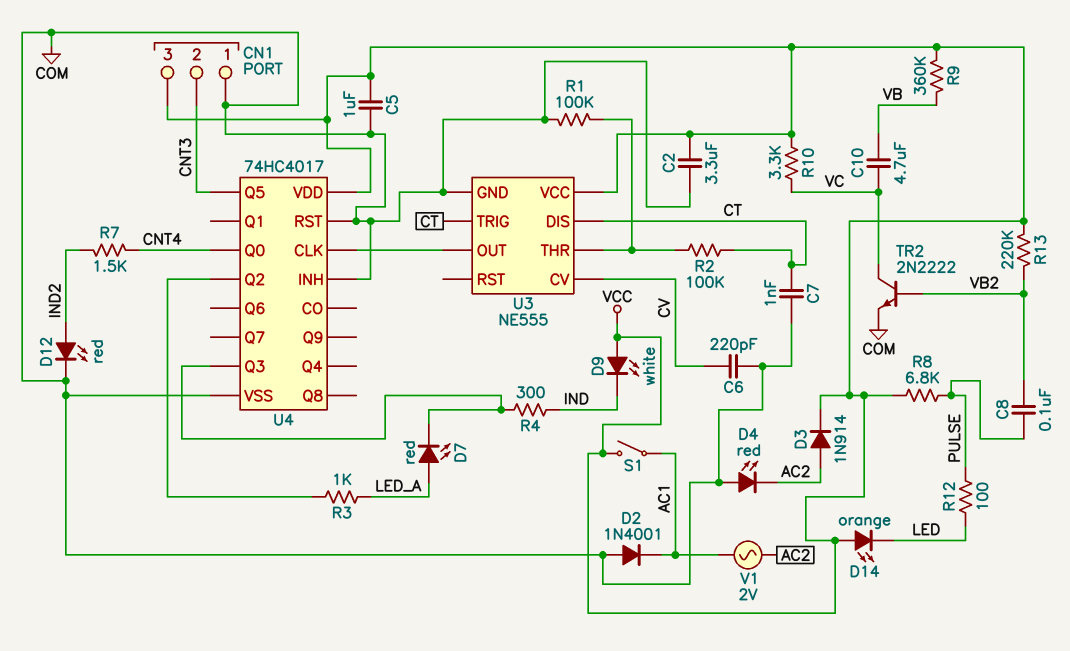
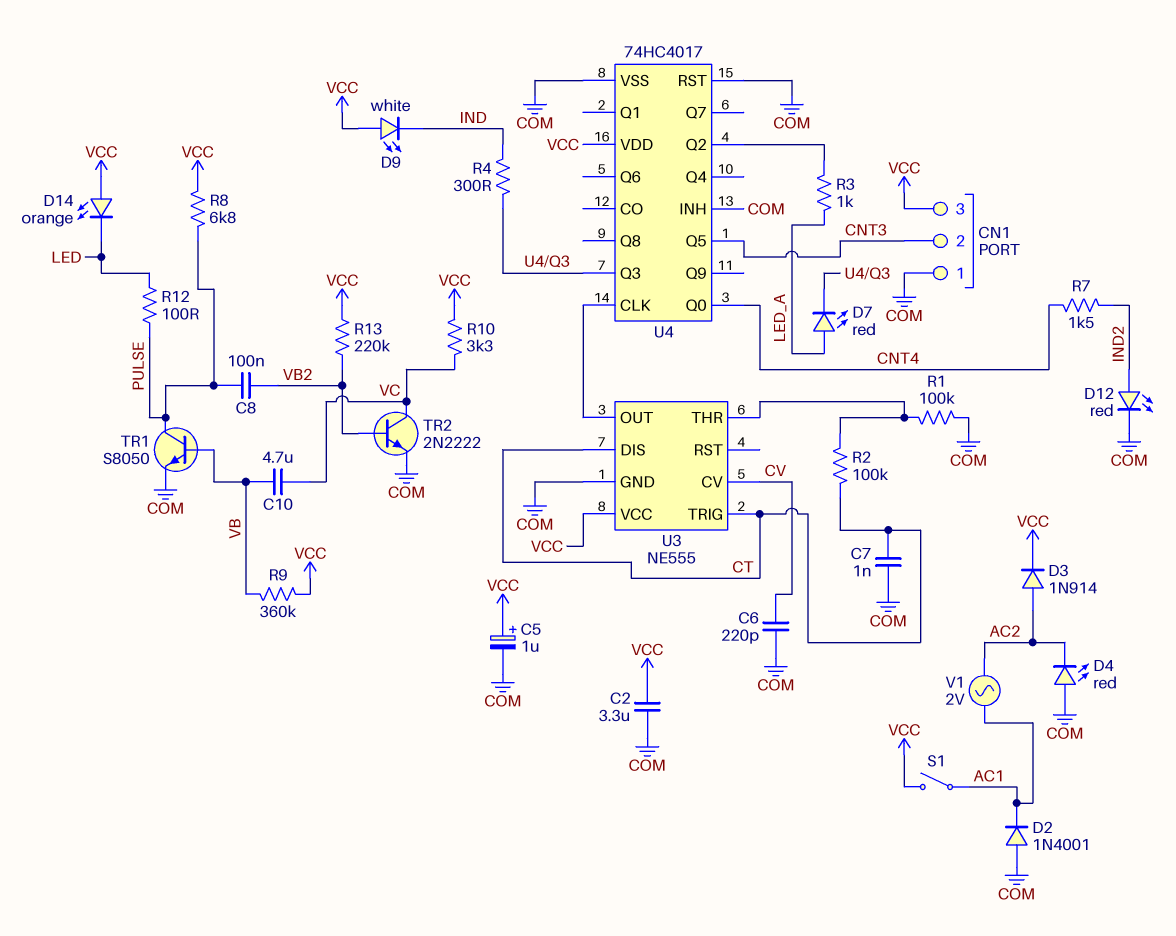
C5: 1uF (COM, VCC) -> 1uF (plus VCC, minus COM)
TR1: none -> NPN S8050 (B VB, C PULSE, E COM)

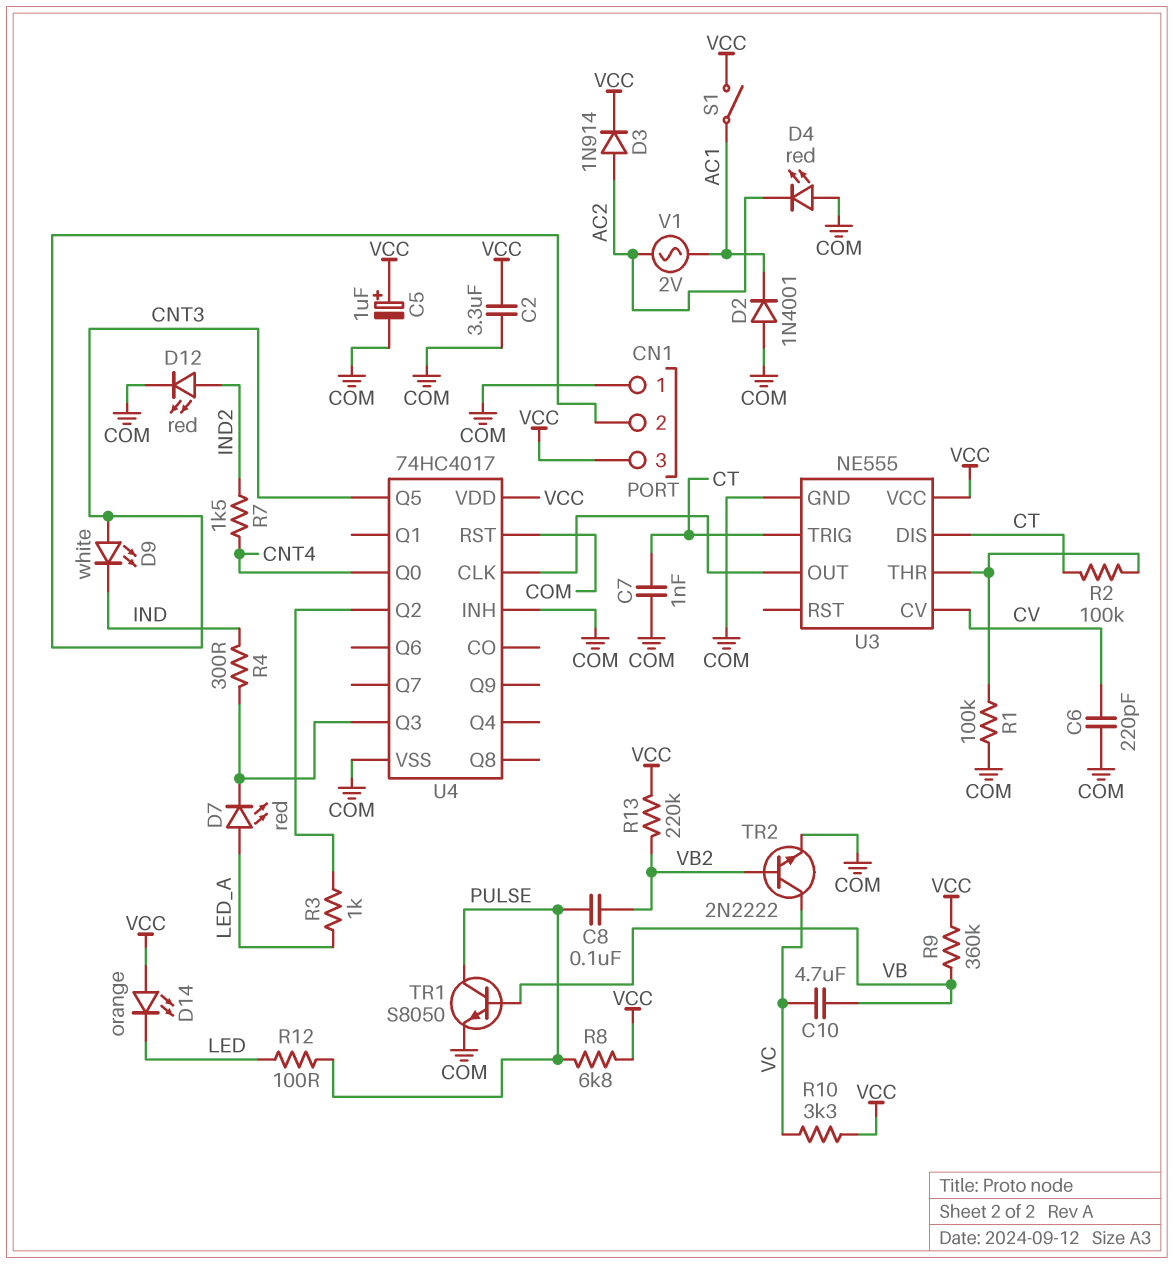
D9: LED white (A VCC, K IND) -> LED white (A CNT3, K IND)

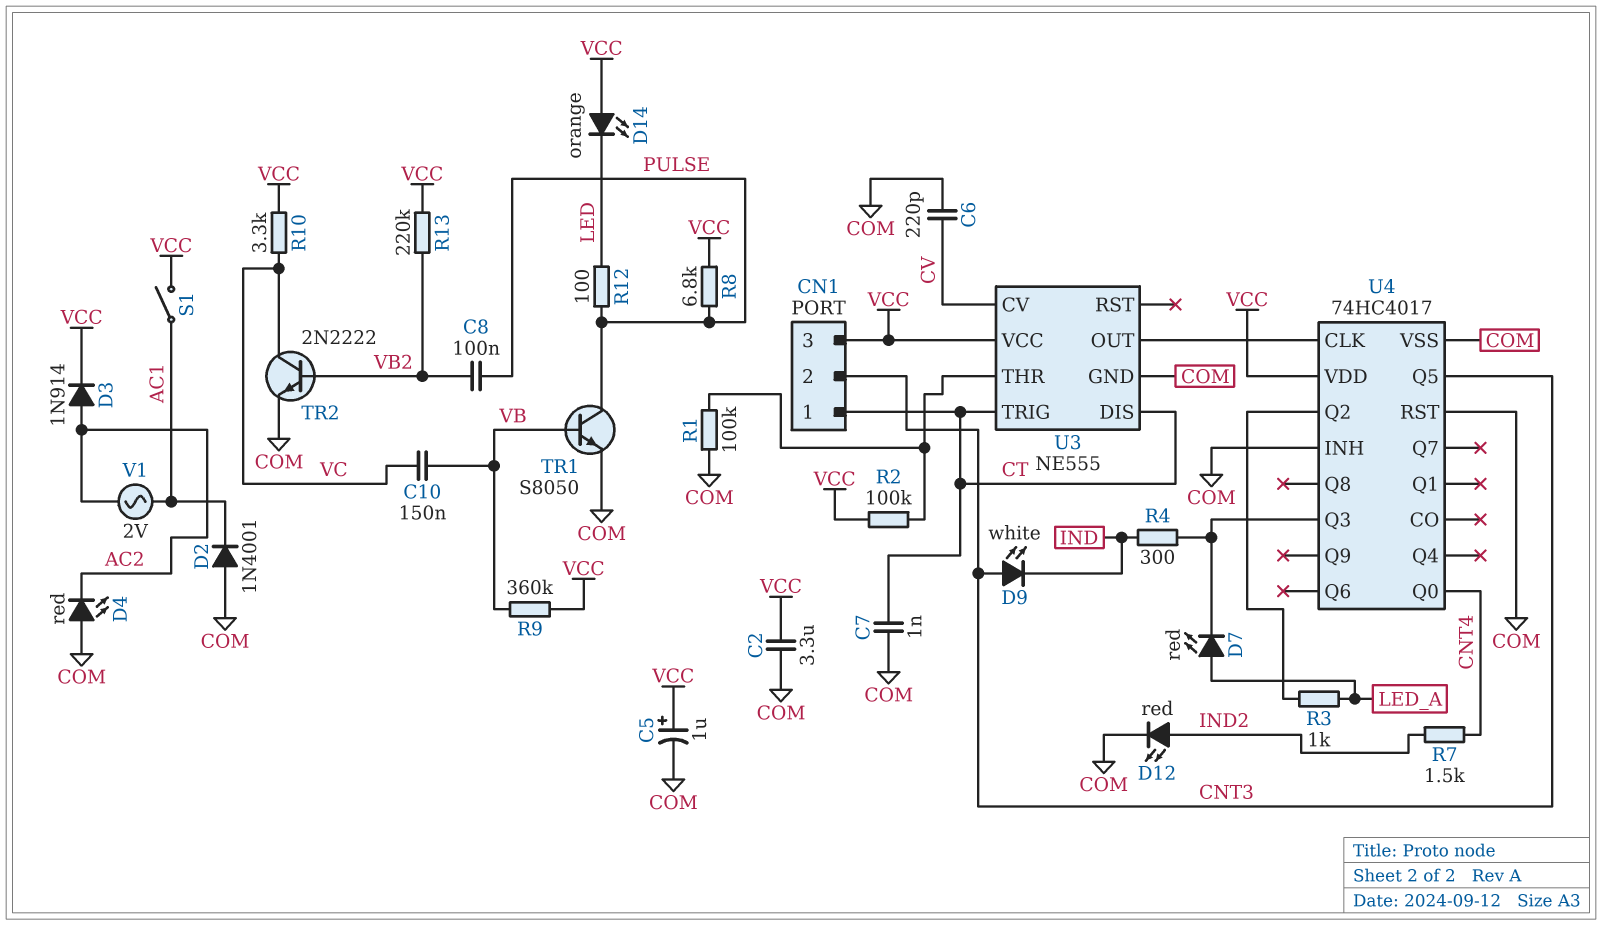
C10: 4.7uF (VB, VC) -> 150nF (VB, VC)
CN1 pin 1: COM -> CT
R2: 100k (CT, U3/THR) -> 100k (U3/THR, VCC)

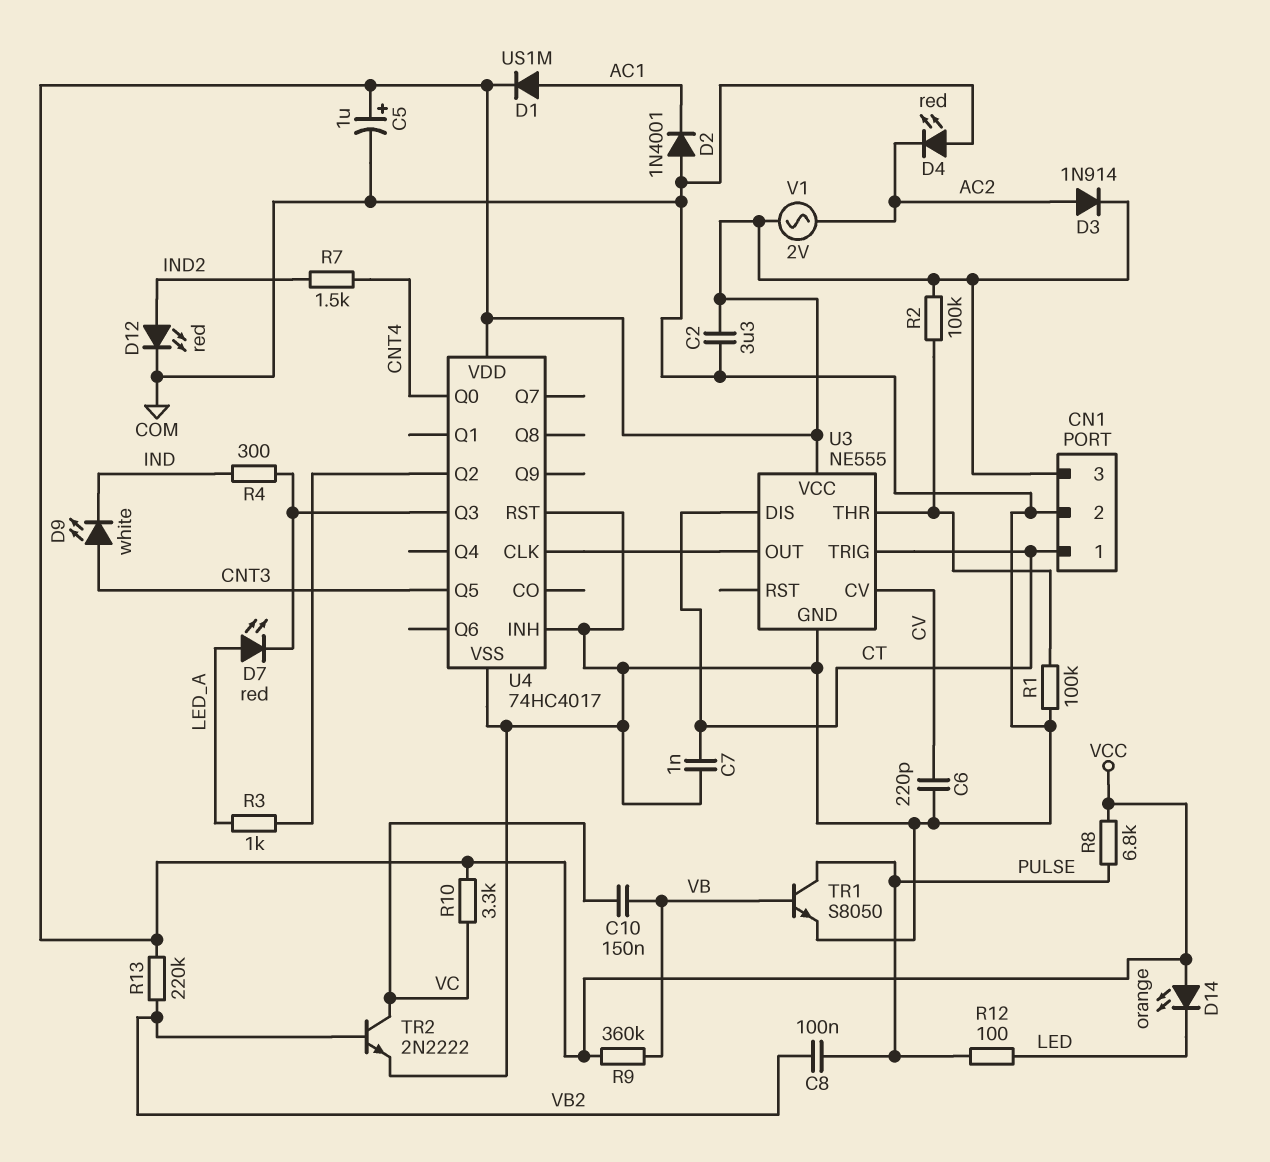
CN1 pin 2: CNT3 -> COM
D1: none -> diode US1M (A AC1, K VCC)
S1: switch (AC1, VCC) -> none
V1: AC 2V (AC1, AC2) -> AC 2V (AC2, VCC)

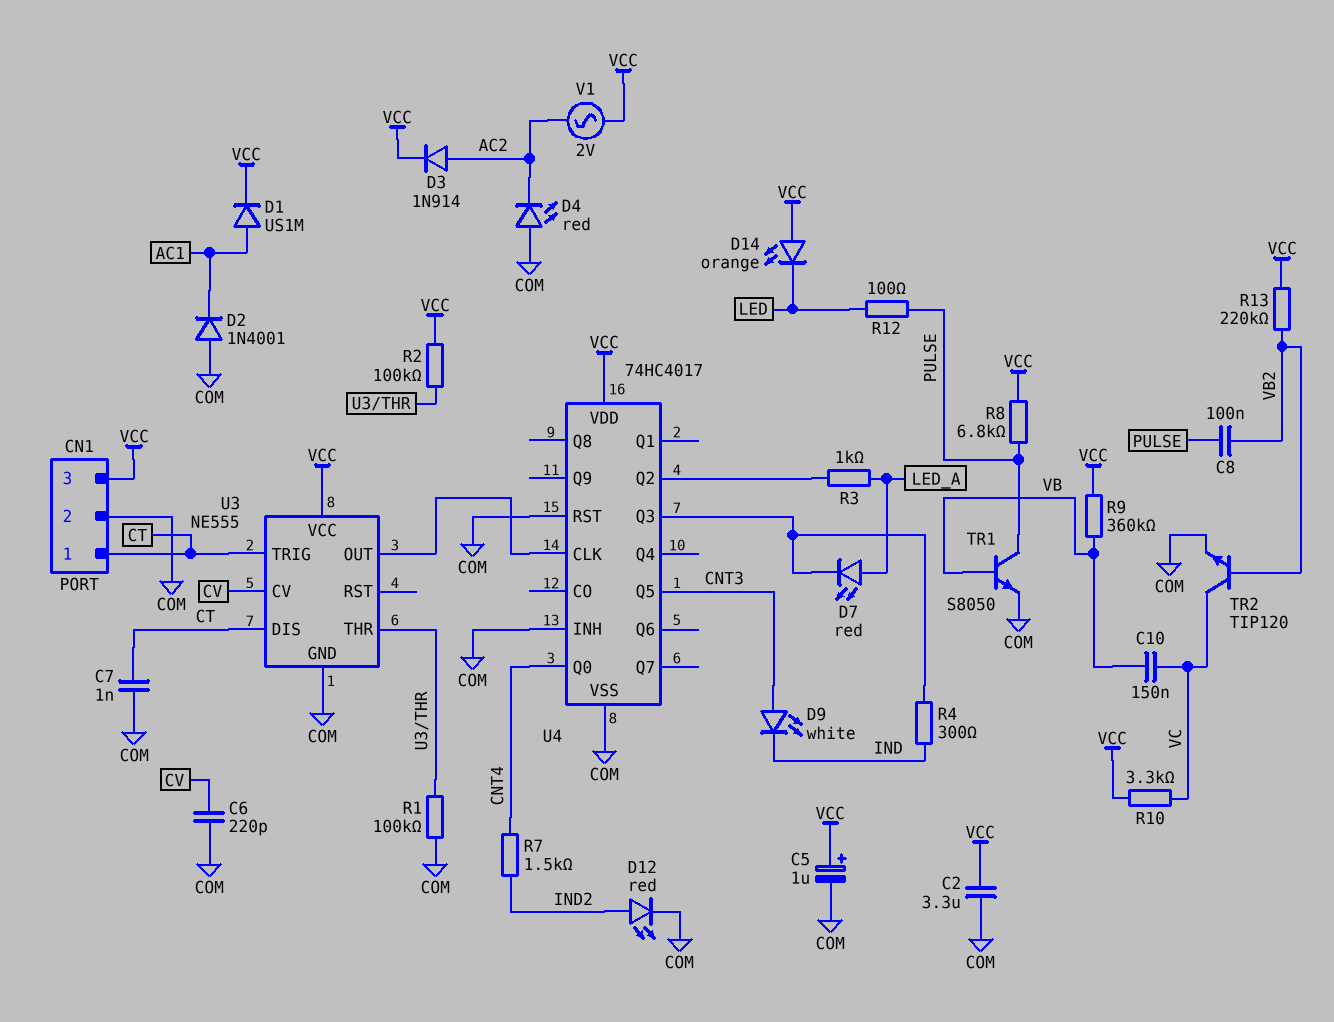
TR2: NPN 2N2222 (B VB2, C VC, E COM) -> NPN TIP120 (B VB2, C VC, E COM)

